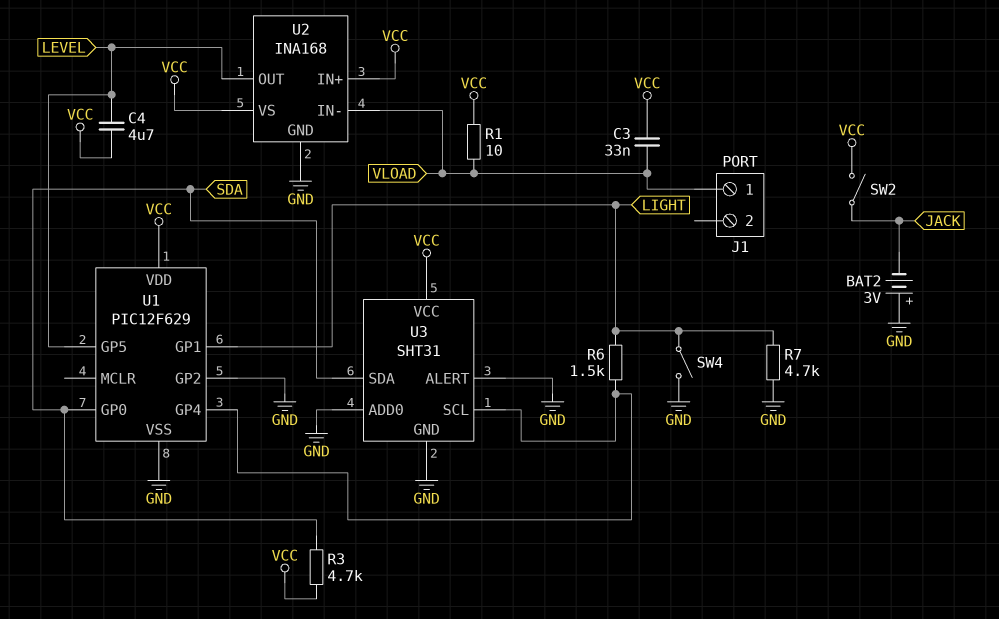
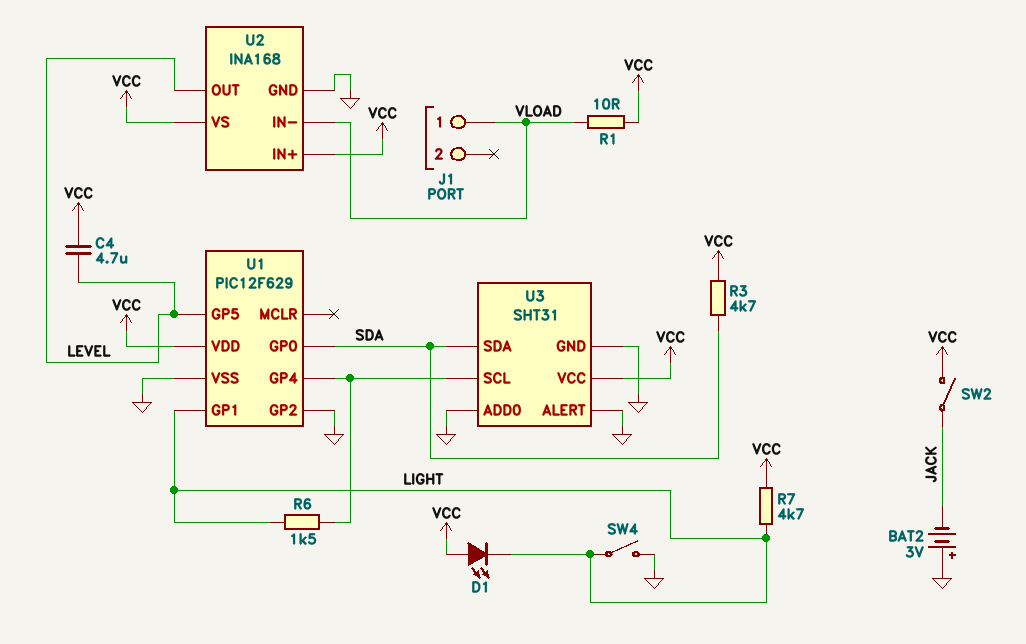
C3: 33nF (VCC, VLOAD) -> none
D1: none -> LED (A VCC, K LIGHT)
R7: 4.7k (GND, LIGHT) -> 4.7k (LIGHT, VCC)

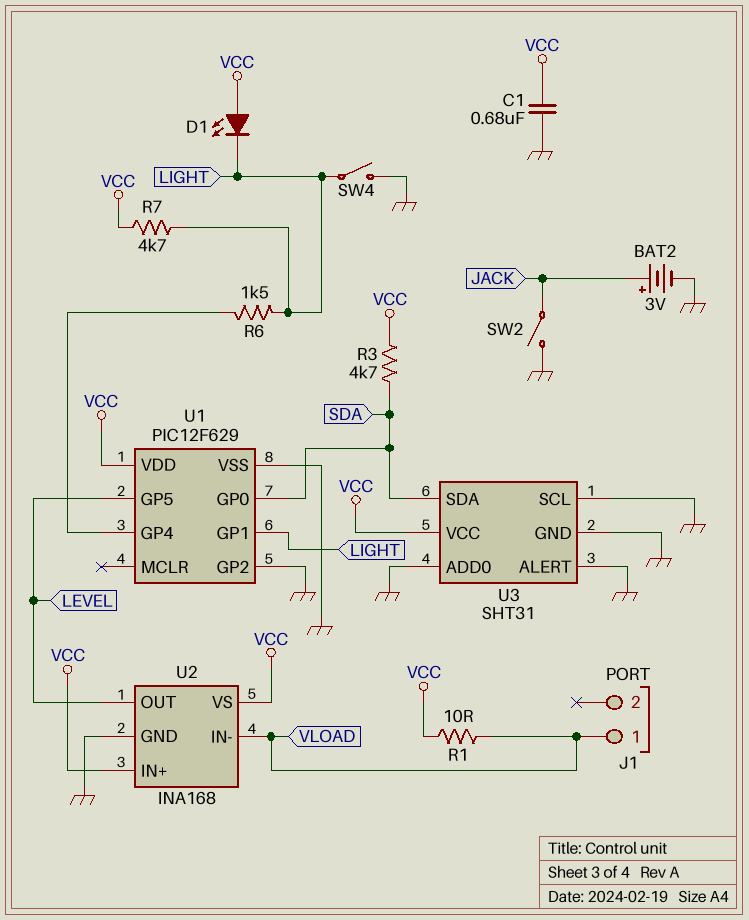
BAT2: 3V (plus GND, minus JACK) -> 3V (plus JACK, minus GND)
C1: none -> 680nF (GND, VCC)
C4: 4.7uF (LEVEL, VCC) -> none
SW2: switch (JACK, VCC) -> switch (GND, JACK)
U3 pin SCL: U1/GP4 -> GND

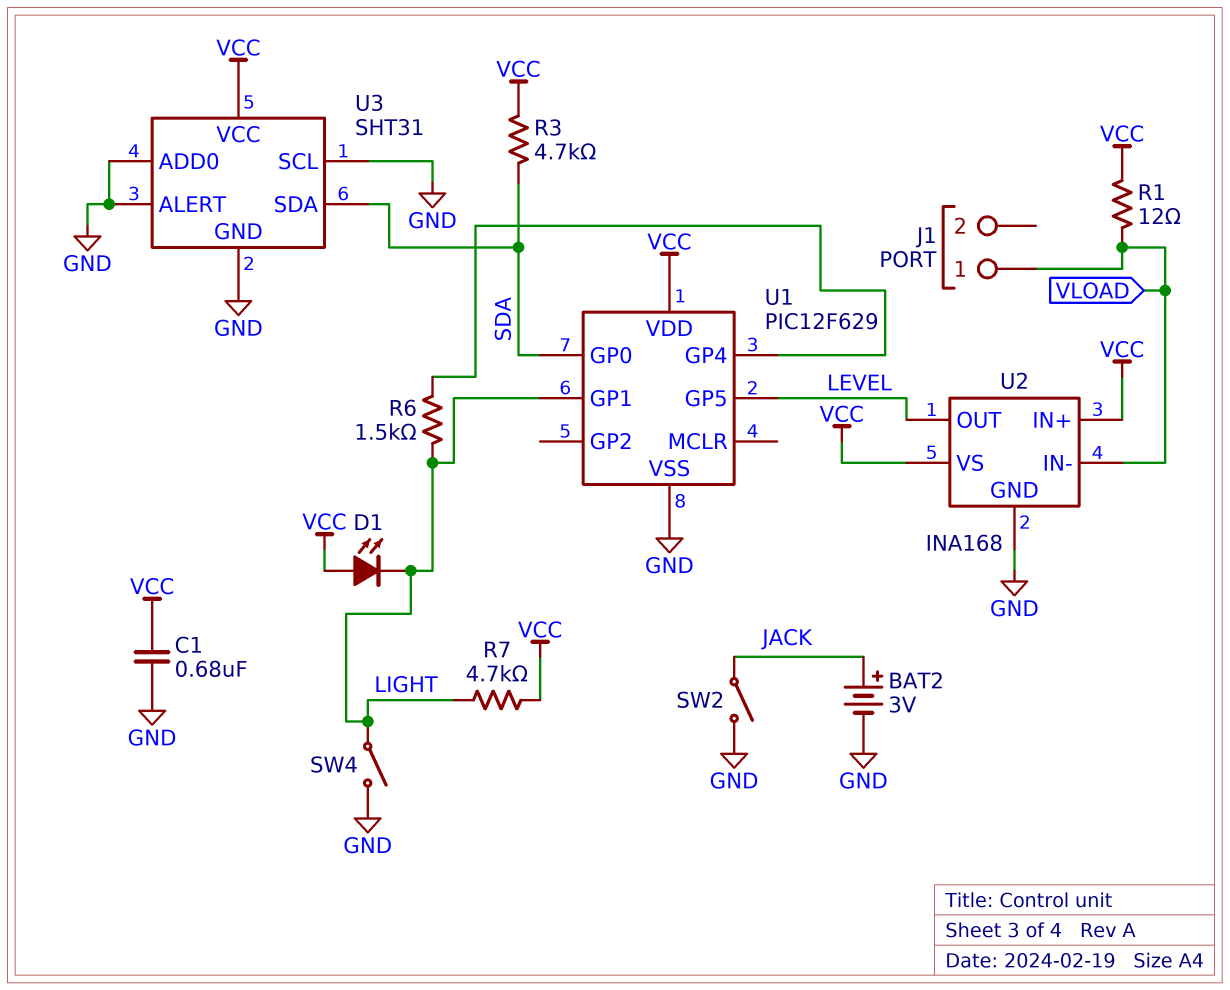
R1: 10 (VCC, VLOAD) -> 12 (VCC, VLOAD)
U1 pin GP2: GND -> none

